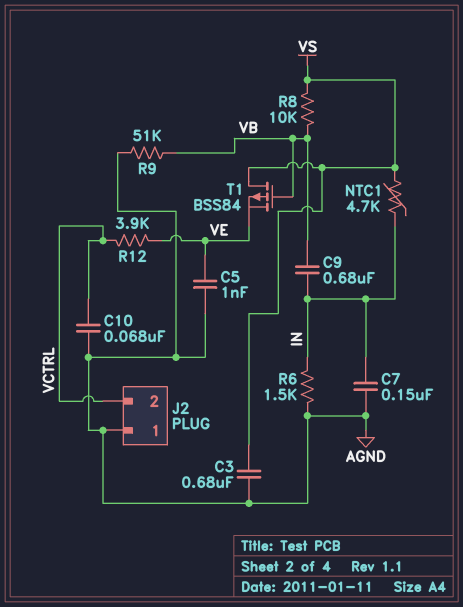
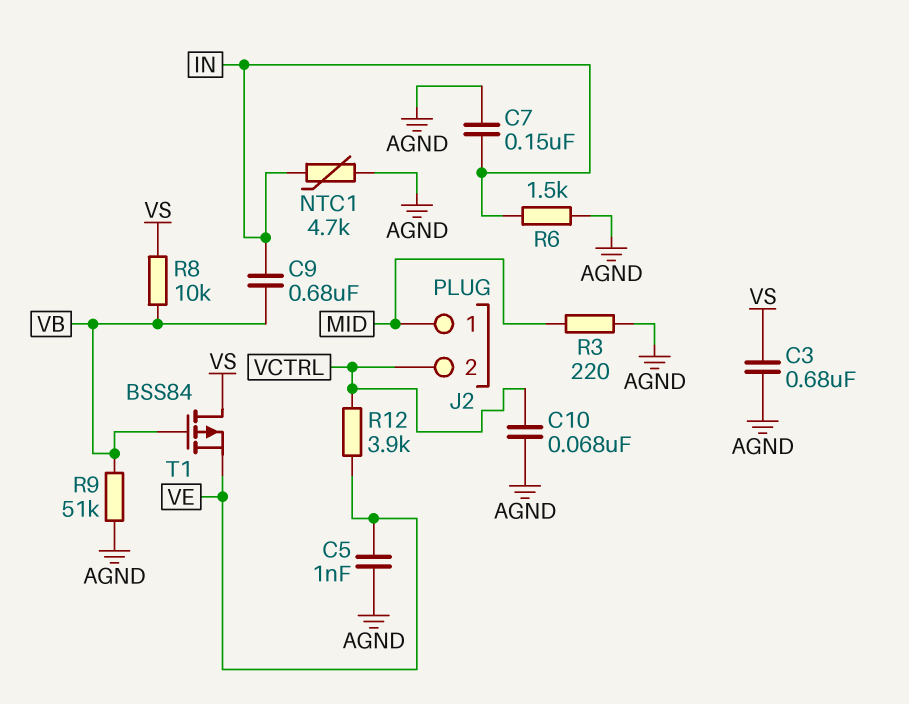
J2 pin 1: AGND -> MID
NTC1: 4.7k (IN, VS) -> 4.7k (AGND, IN)
R3: none -> 220 (AGND, MID)

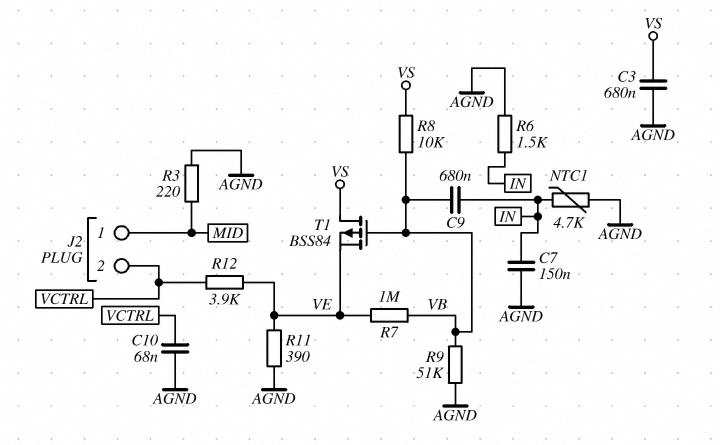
C5: 1nF (AGND, VE) -> none
R7: none -> 1M (VB, VE)
R11: none -> 390 (AGND, VE)

